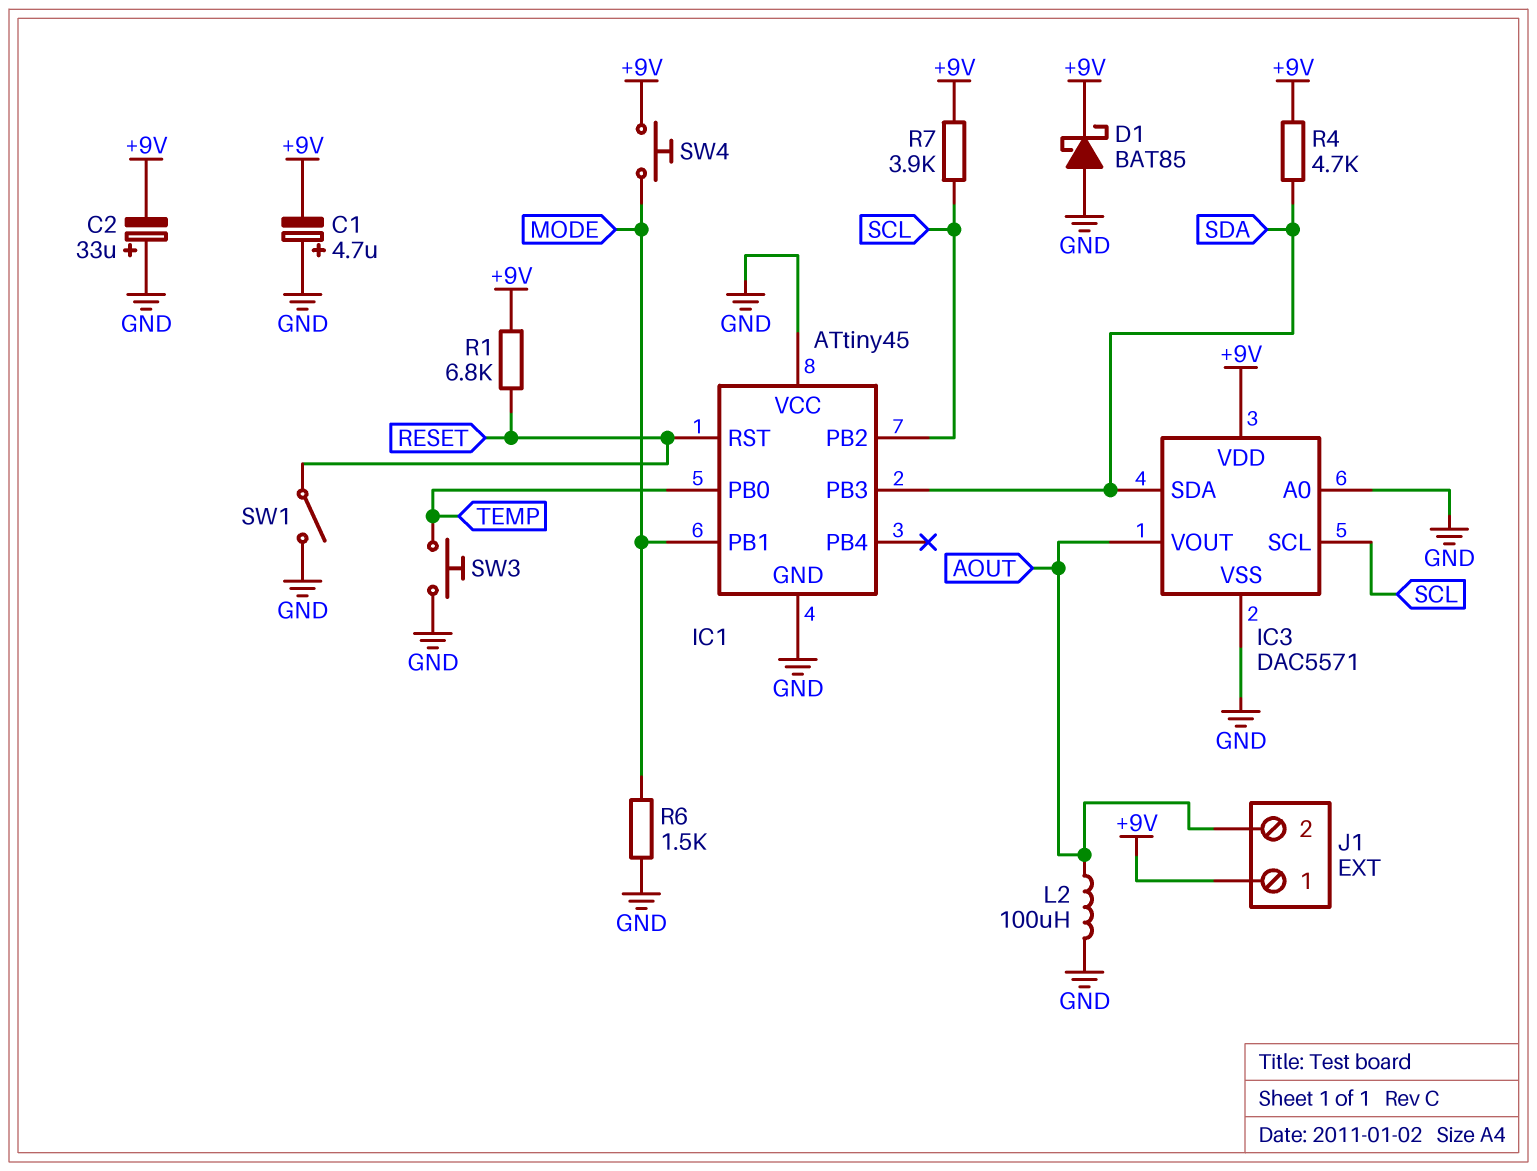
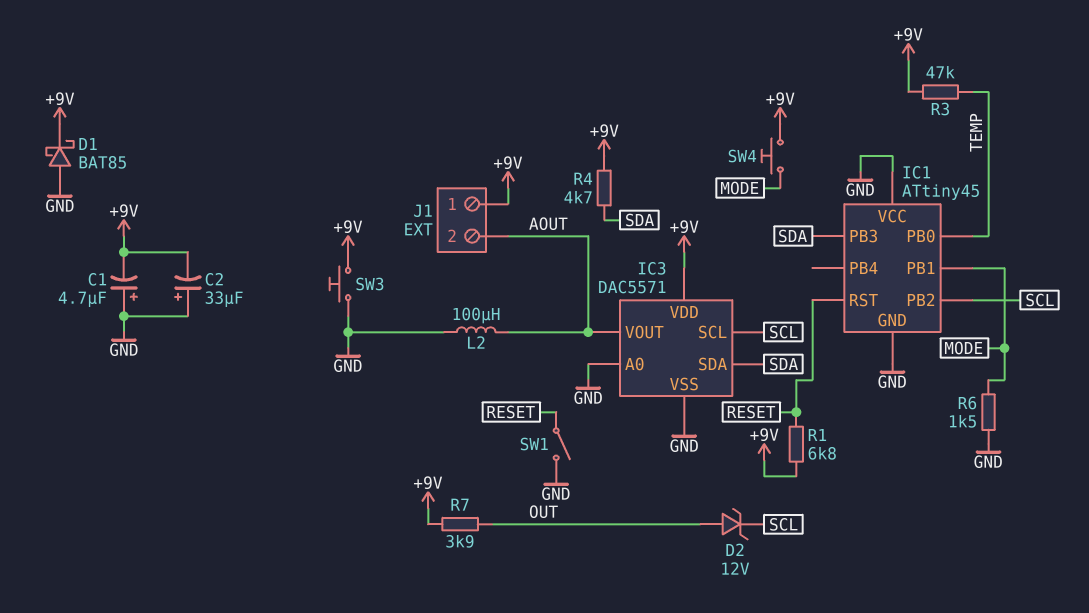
D2: none -> zener 12V (A OUT, K SCL)
R3: none -> 47k (+9V, TEMP)
R7: 3.9k (+9V, SCL) -> 3.9k (+9V, OUT)
SW3: button (GND, TEMP) -> button (+9V, GND)

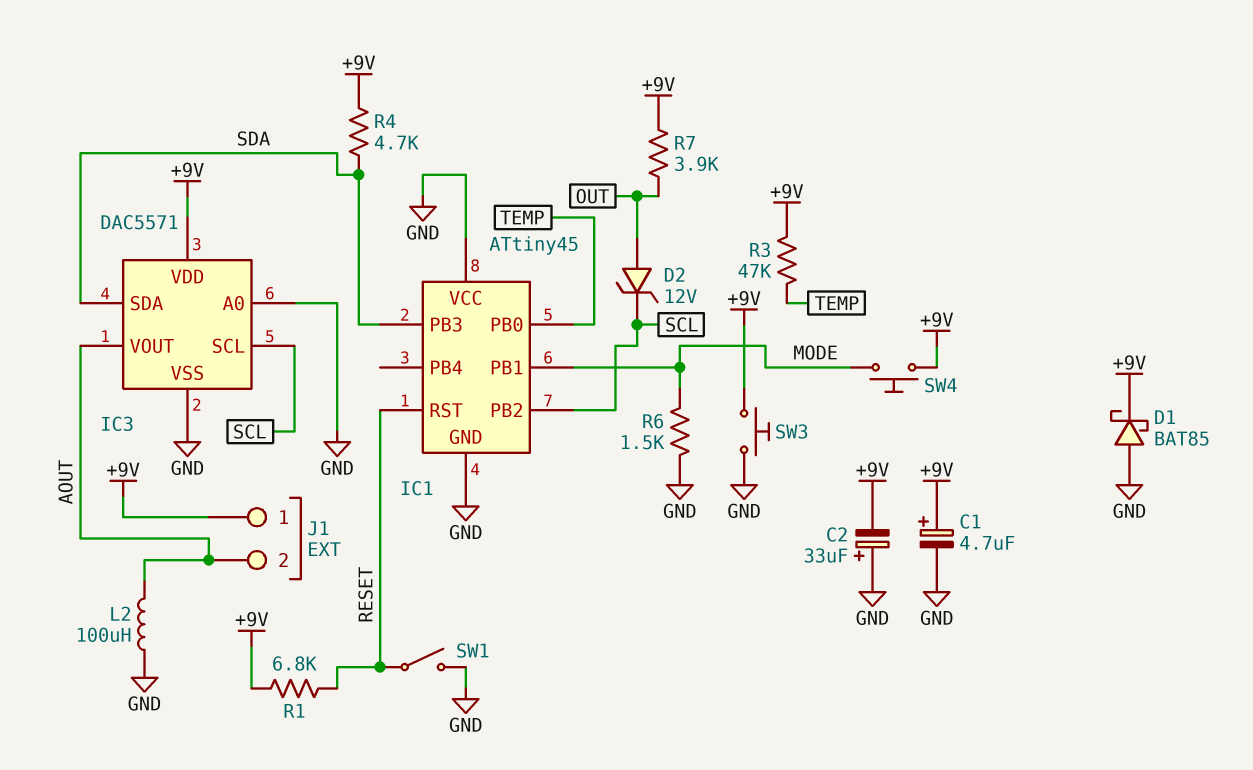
C1: 4.7uF (plus GND, minus +9V) -> 4.7uF (plus +9V, minus GND)

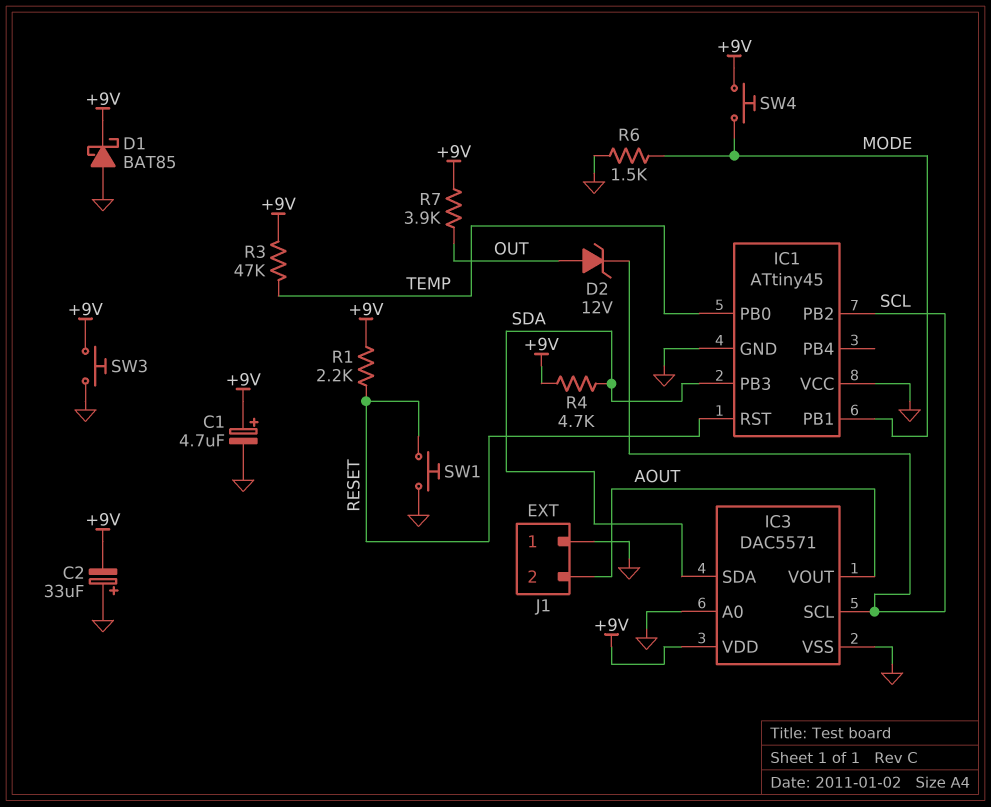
J1 pin 1: +9V -> GND
L2: 100uH (AOUT, GND) -> none
R1: 6.8k (+9V, RESET) -> 2.2k (+9V, RESET)
SW1: switch (GND, RESET) -> button (GND, RESET)

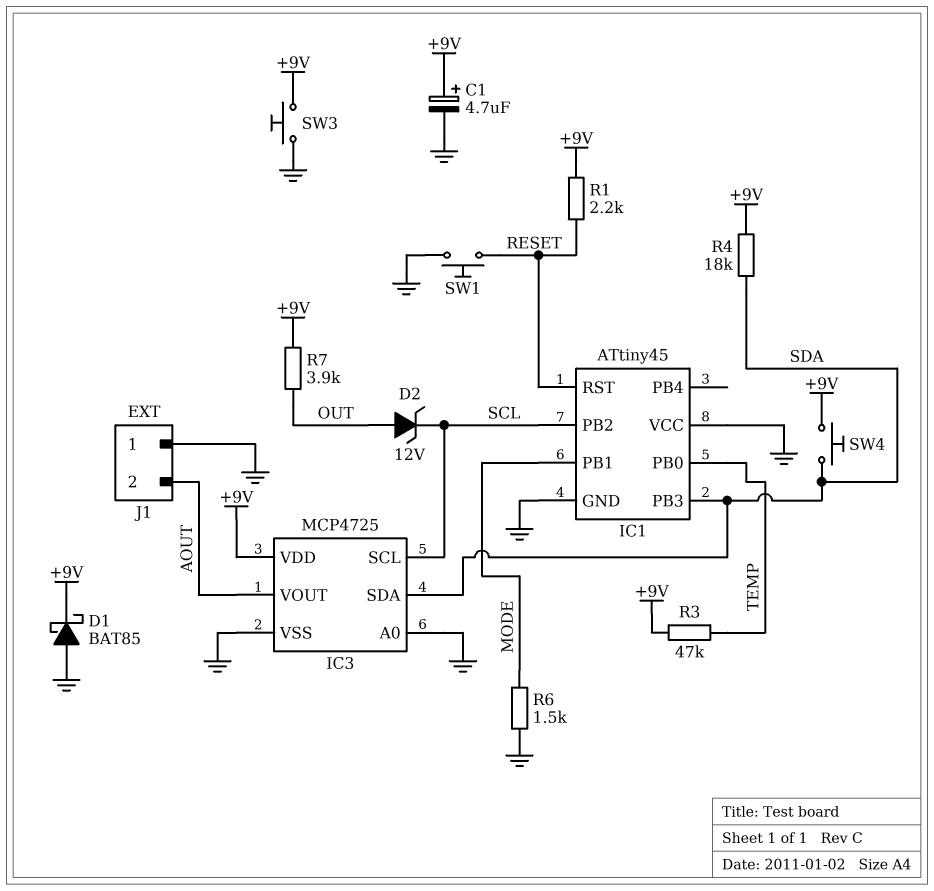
C2: 33uF (plus GND, minus +9V) -> none
IC3: DAC5571 -> MCP4725
R4: 4.7k (+9V, SDA) -> 18k (+9V, SDA)
SW4: button (+9V, MODE) -> button (+9V, SDA)

